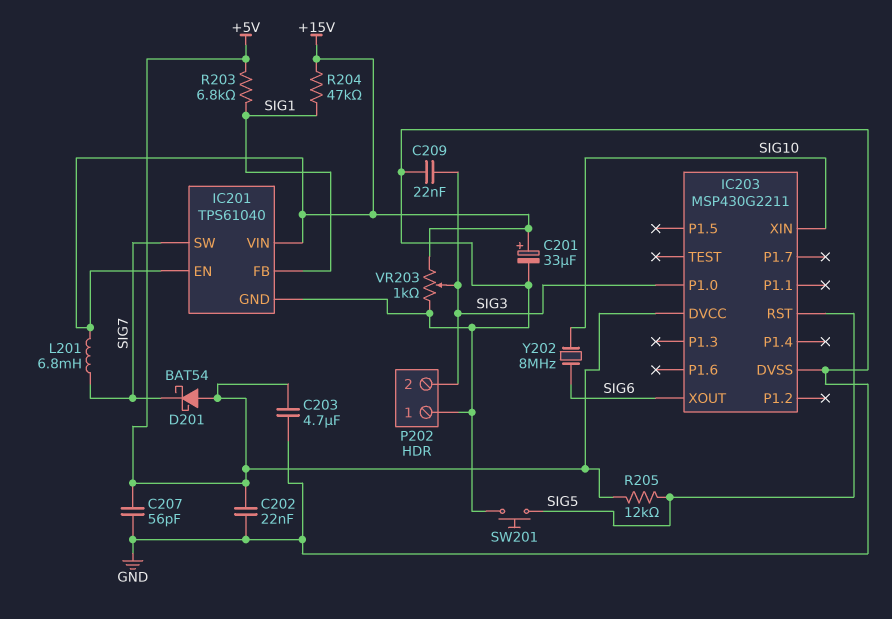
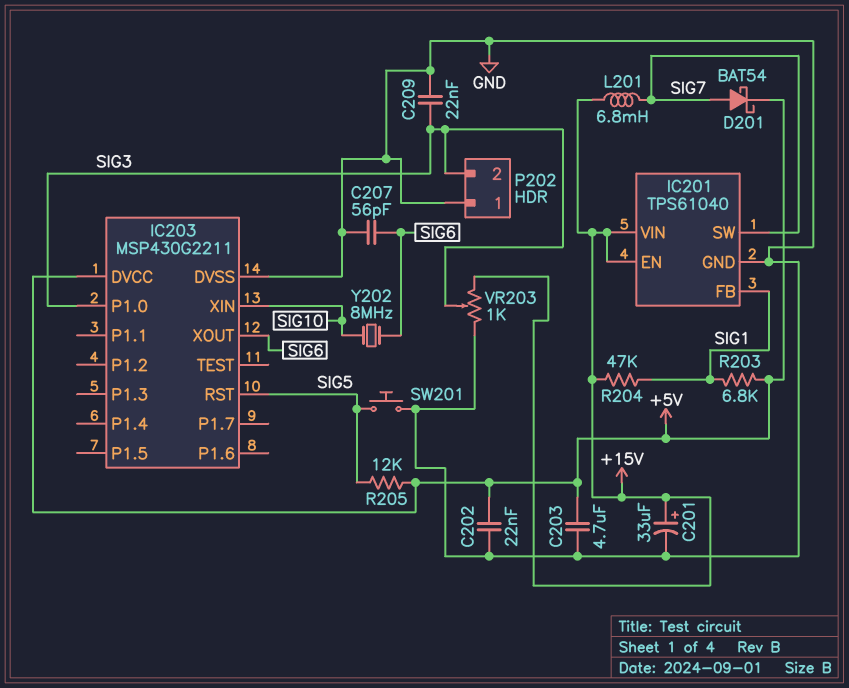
C207: 56pF (+5V, GND) -> 56pF (GND, SIG6)
D201: schottky BAT54 (A +5V, K SIG7) -> schottky BAT54 (A SIG7, K +5V)

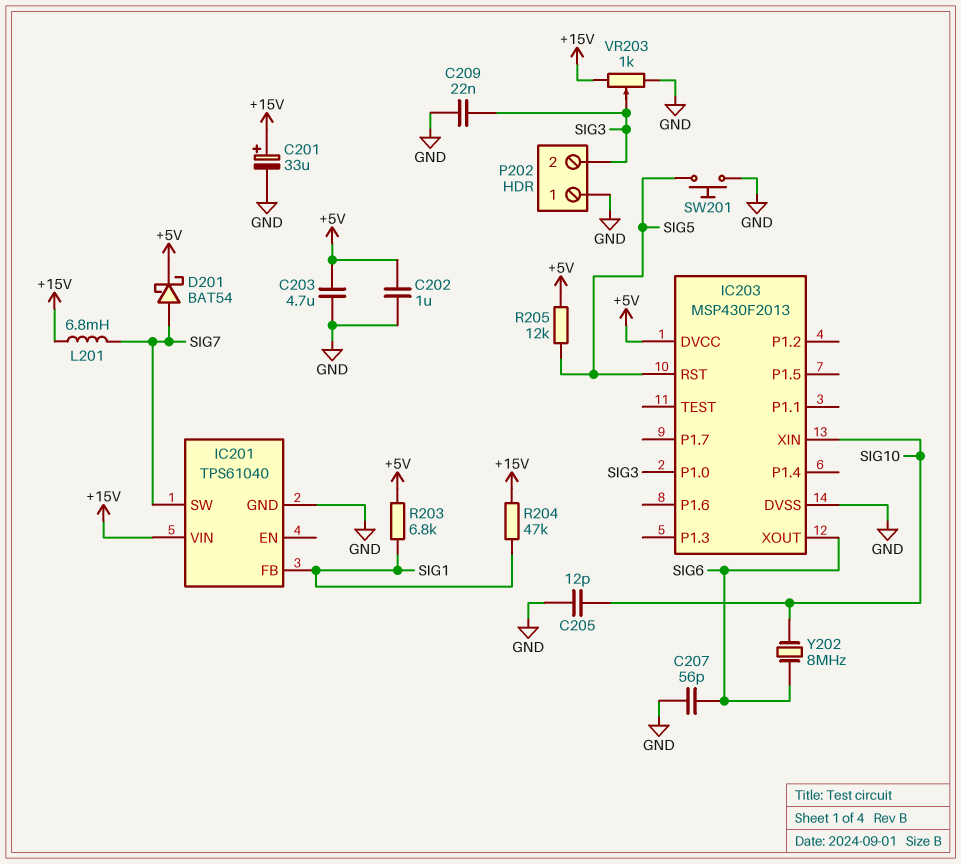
C202: 22nF (+5V, GND) -> 1uF (+5V, GND)
C205: none -> 12pF (GND, SIG10)
IC201 pin EN: +15V -> none
IC203: MSP430G2211 -> MSP430F2013

